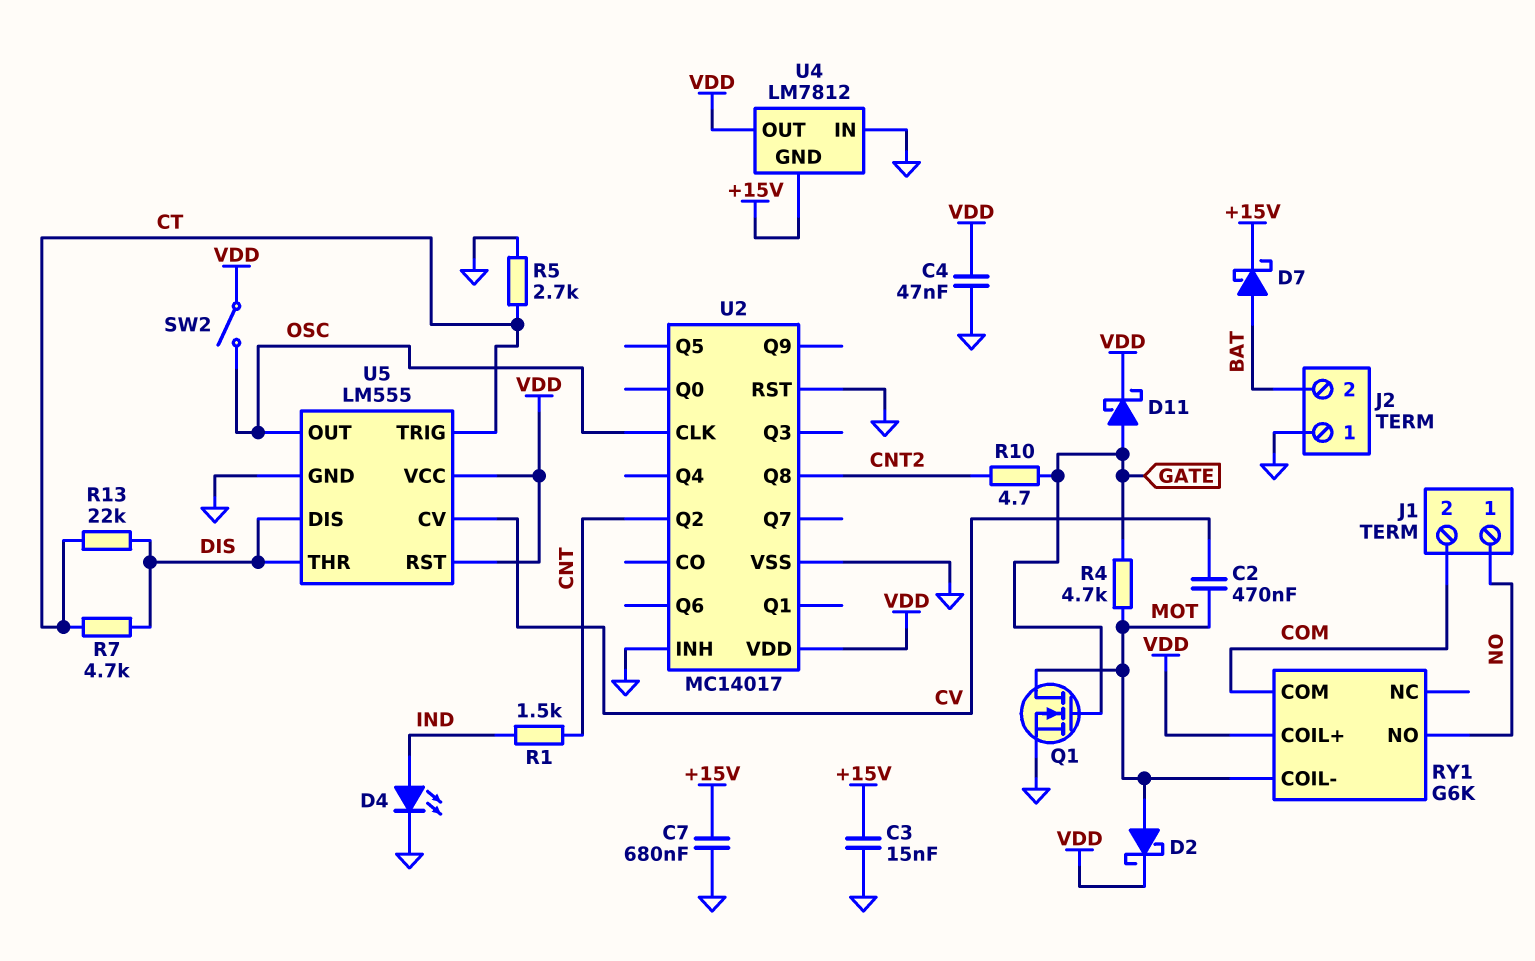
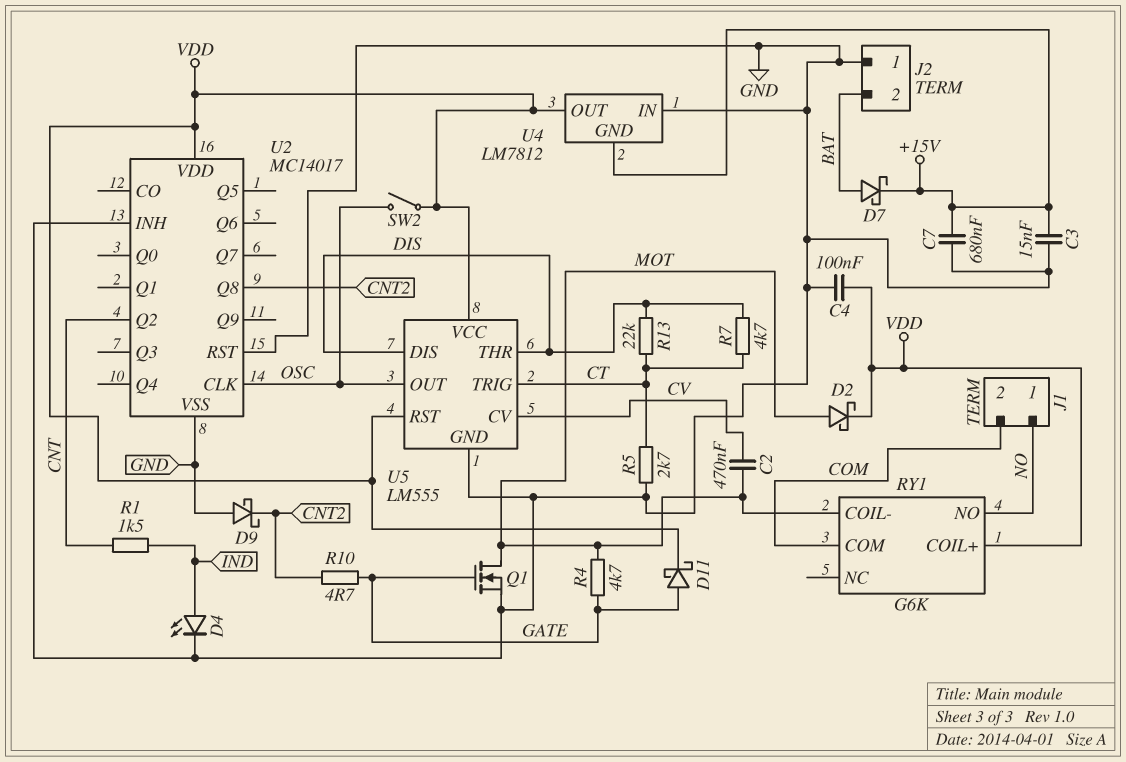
C4: 47nF (GND, VDD) -> 100nF (GND, VDD)
D9: none -> schottky (A GND, K CNT2)

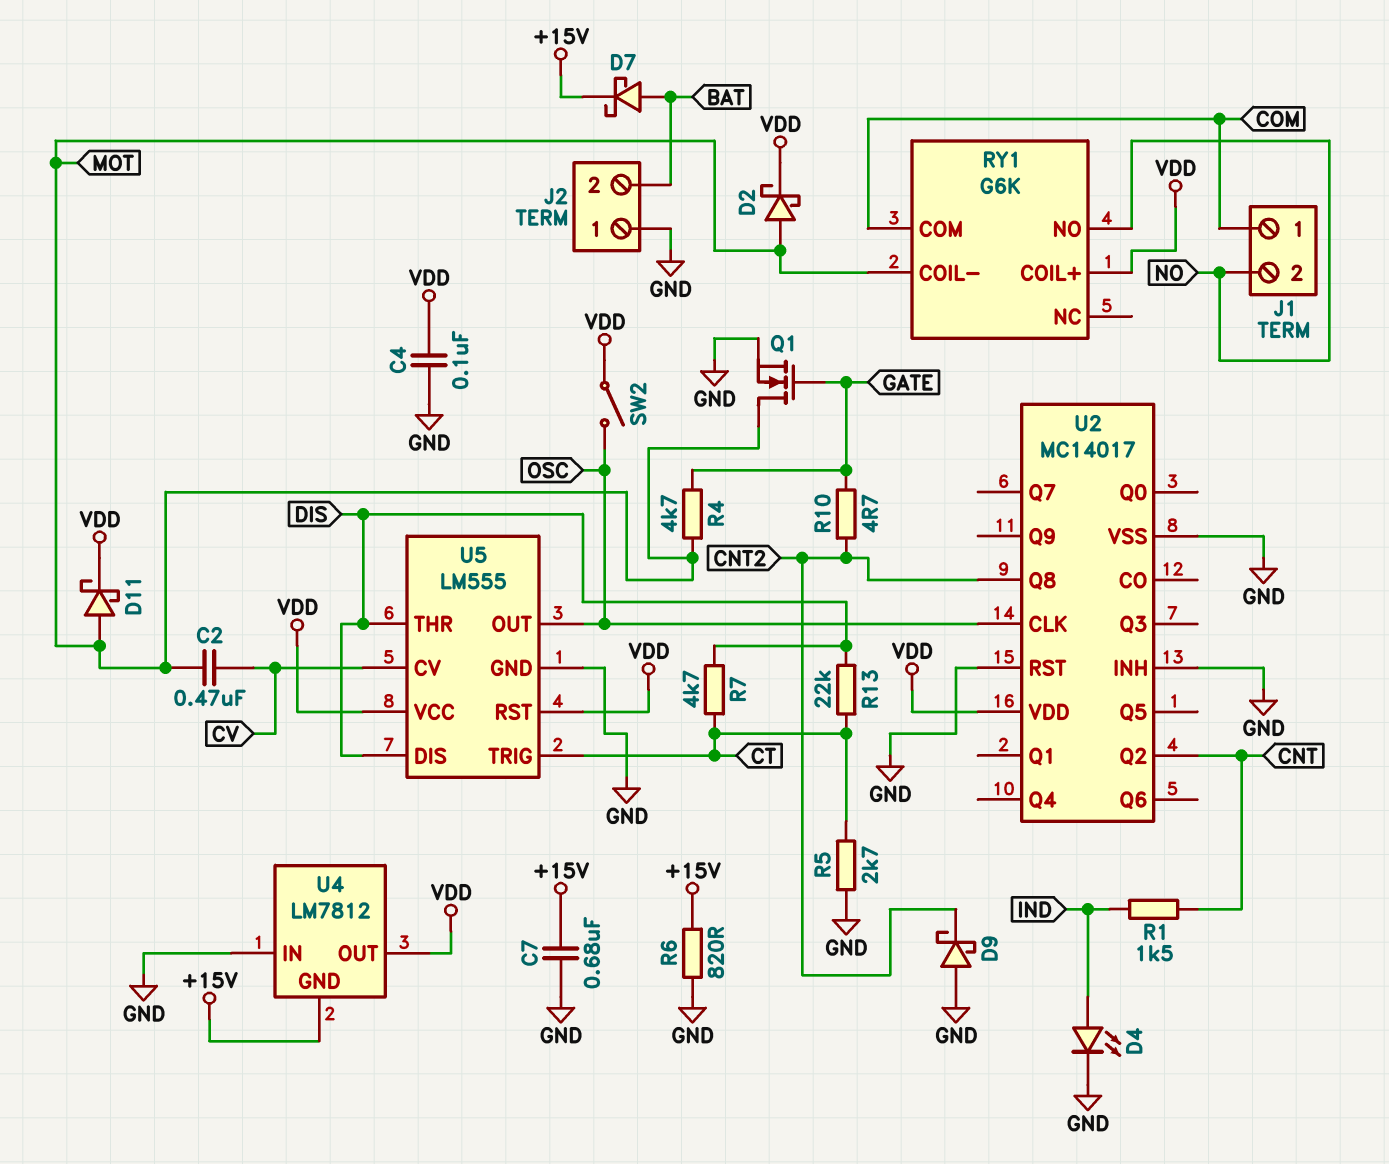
C3: 15nF (+15V, GND) -> none
D11: schottky (A GATE, K VDD) -> schottky (A MOT, K VDD)
J1 pin 1: NO -> COM
J1 pin 2: COM -> NO
R6: none -> 820 (+15V, GND)

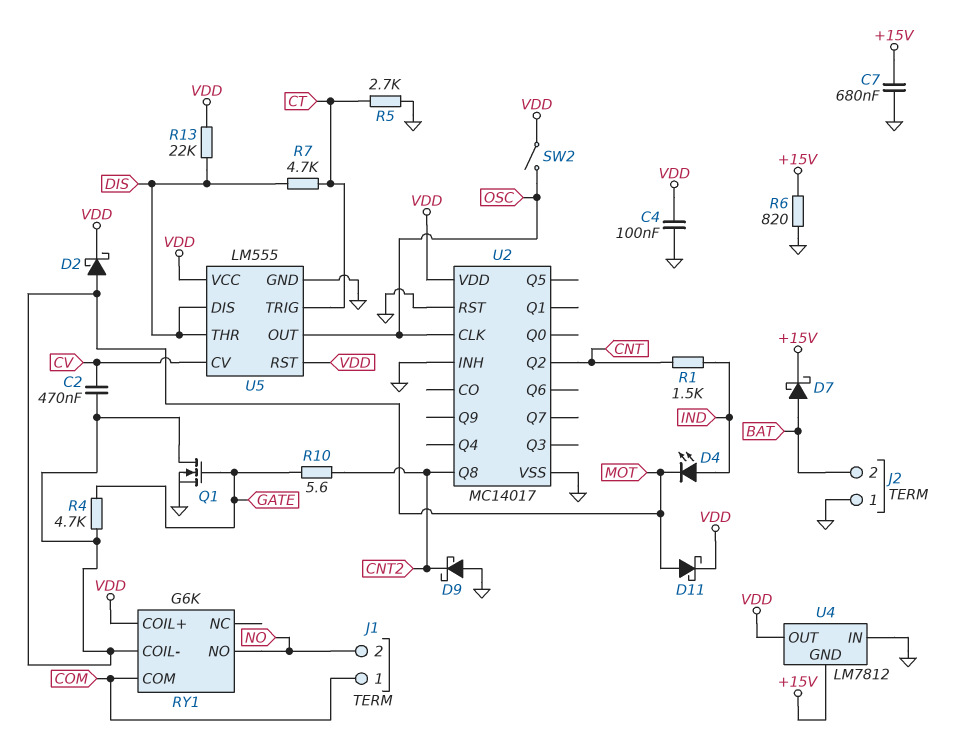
D4: LED (A IND, K GND) -> LED (A IND, K MOT)
R10: 4.7 (CNT2, GATE) -> 5.6 (CNT2, GATE)
R13: 22k (CT, DIS) -> 22k (DIS, VDD)

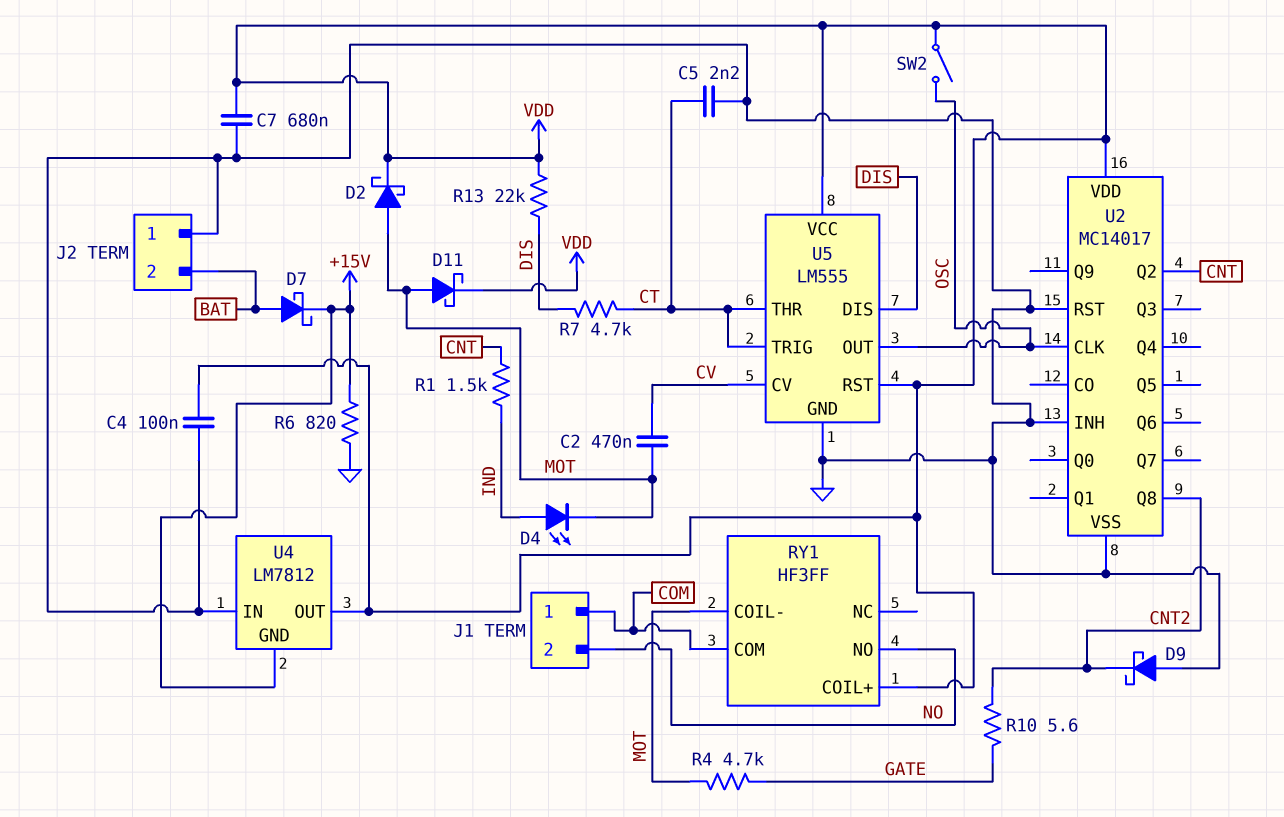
C5: none -> 2.2nF (CT, GND)
C7: 680nF (+15V, GND) -> 680nF (GND, VDD)
Q1: NMOS (G GATE, D MOT, S GND) -> none
R5: 2.7k (CT, GND) -> none
RY1: G6K -> HF3FF
U5 pin THR: DIS -> CT

